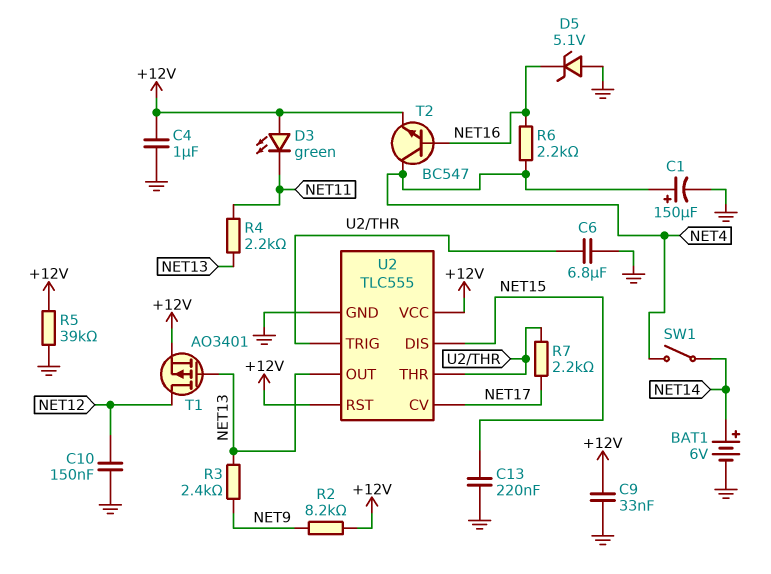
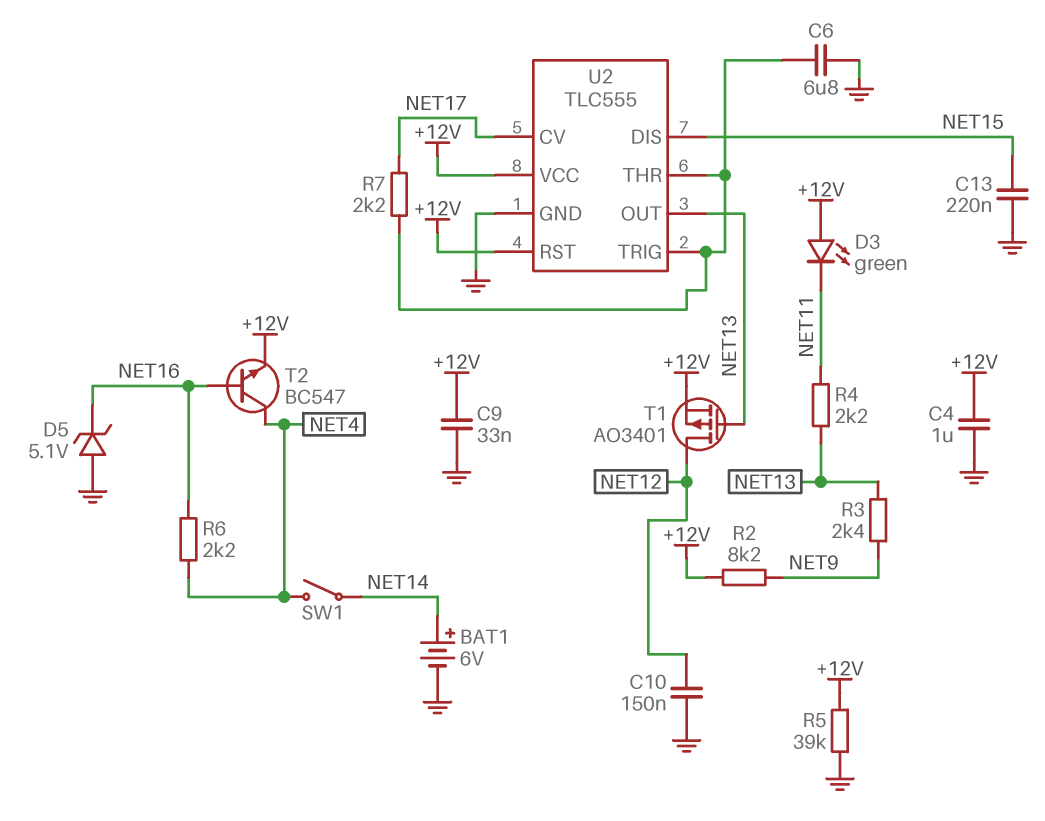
C1: 150uF (plus NET4, minus GND) -> none

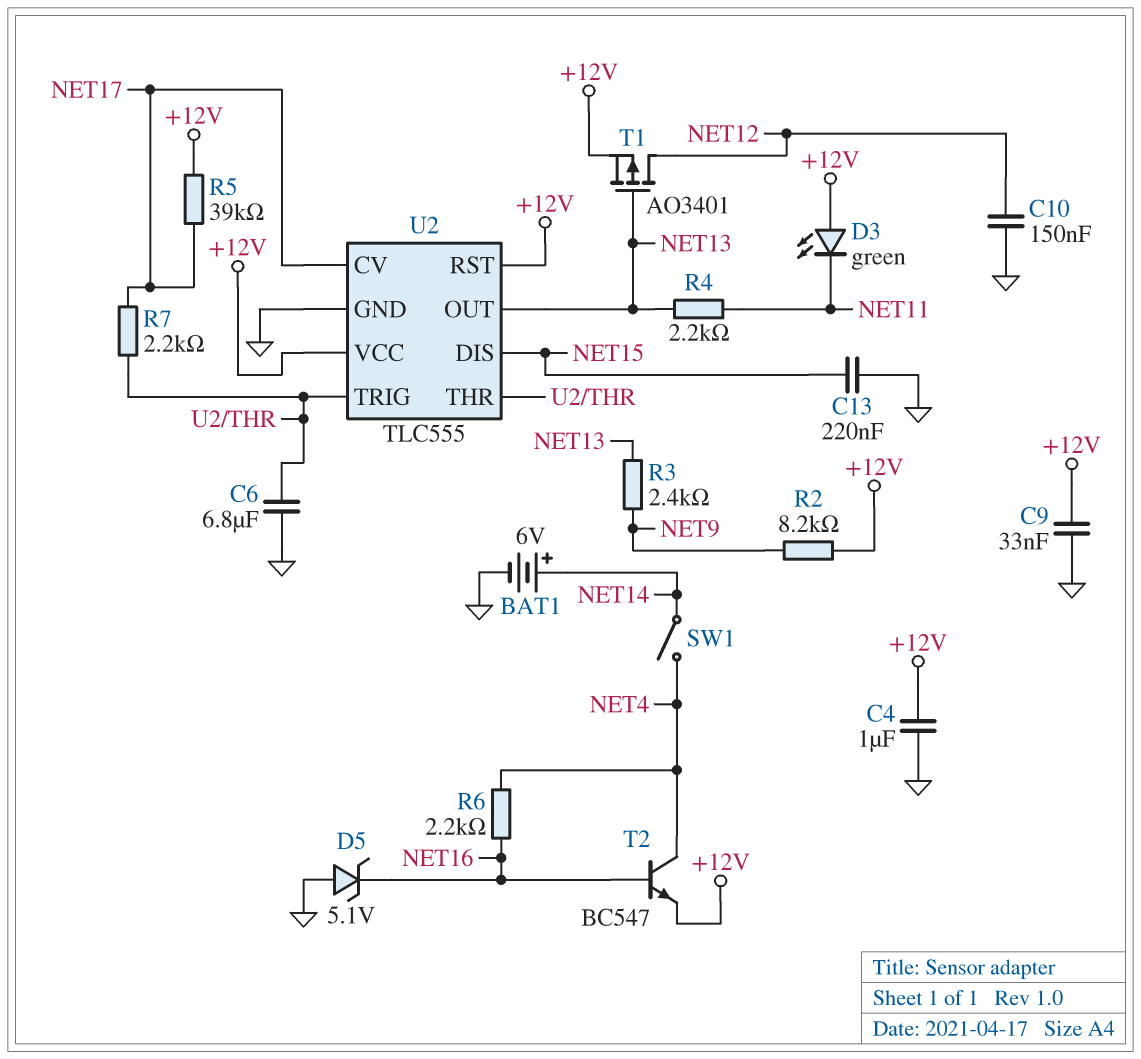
R5: 39k (+12V, GND) -> 39k (+12V, NET17)

